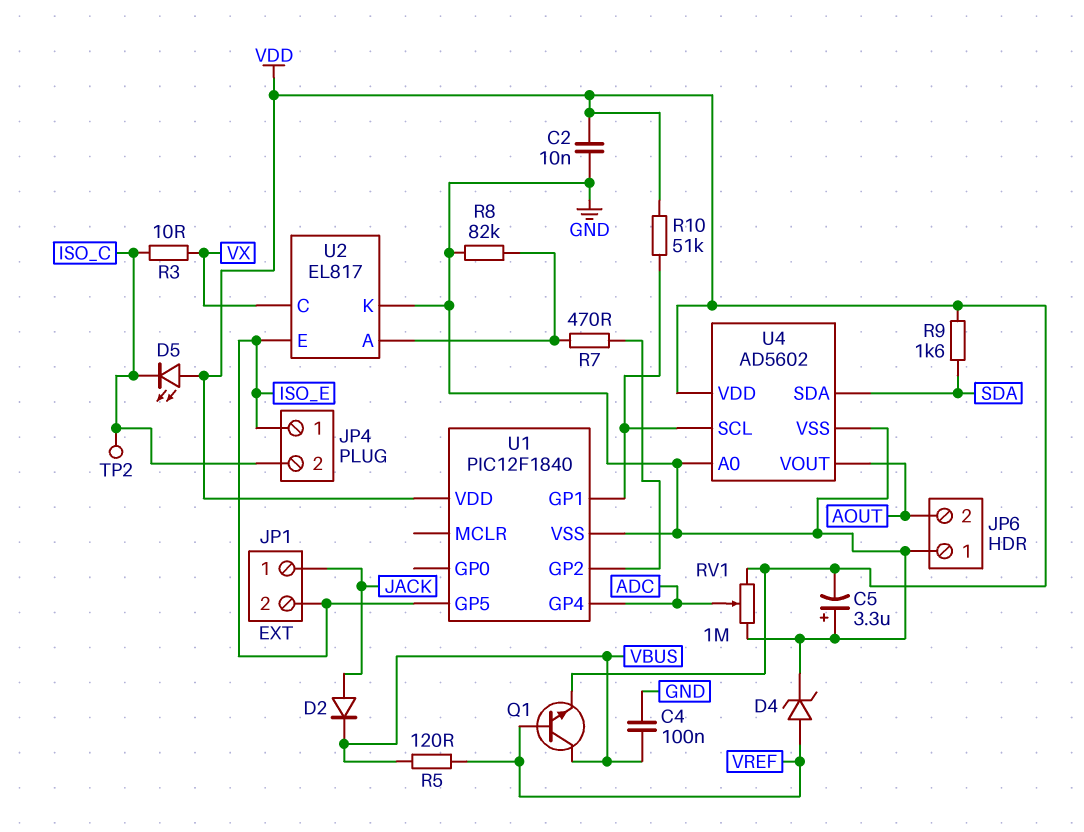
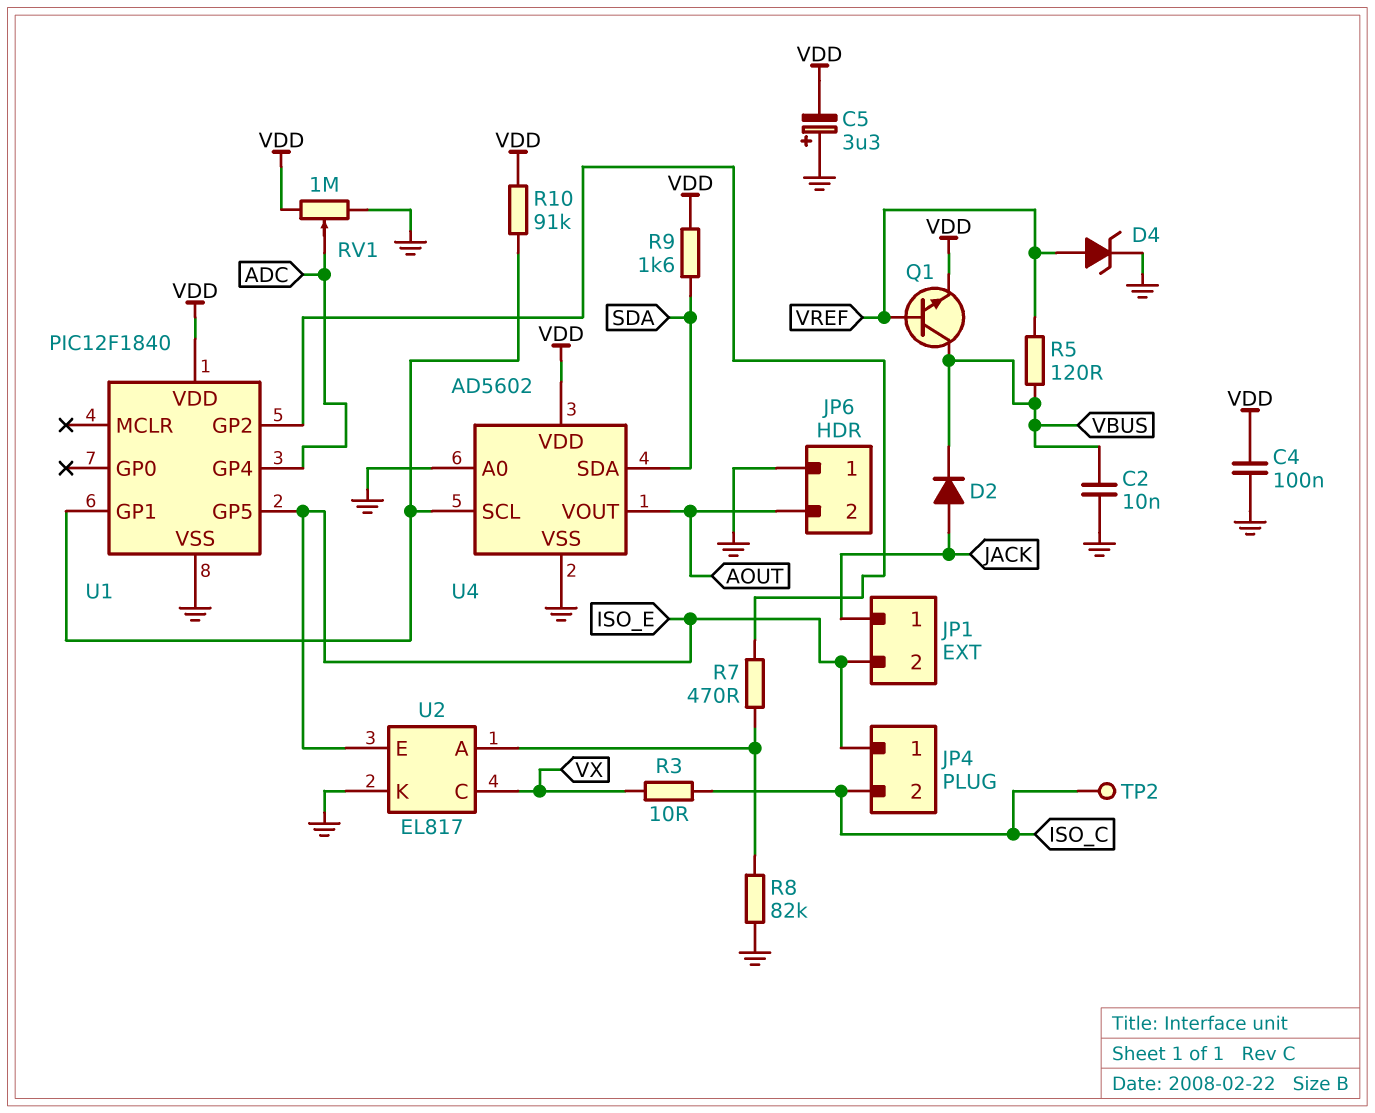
C2: 10nF (GND, VDD) -> 10nF (GND, VBUS)
C4: 100nF (GND, VBUS) -> 100nF (GND, VDD)
D5: LED (A VDD, K ISO_C) -> none
R10: 51k (U1/GP1, VDD) -> 91k (U1/GP1, VDD)

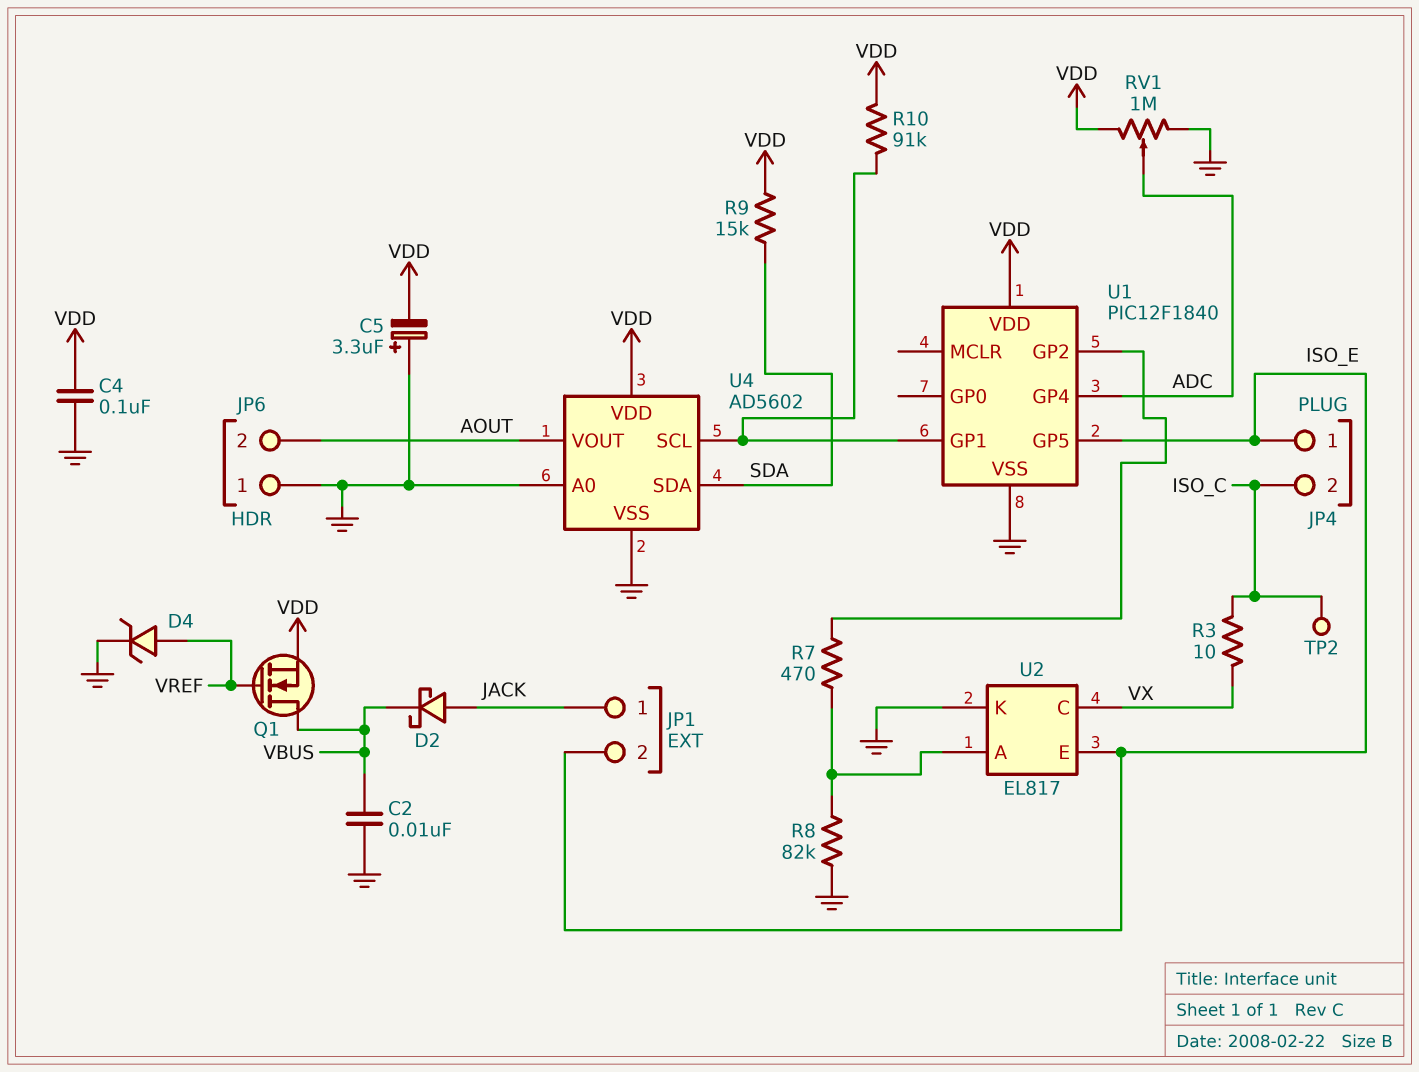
D2: diode (A JACK, K VBUS) -> schottky (A JACK, K VBUS)
Q1: NPN (B VREF, C VBUS, E VDD) -> NMOS (G VREF, D VBUS, S VDD)
R5: 120 (VBUS, VREF) -> none
R9: 1.6k (SDA, VDD) -> 15k (SDA, VDD)

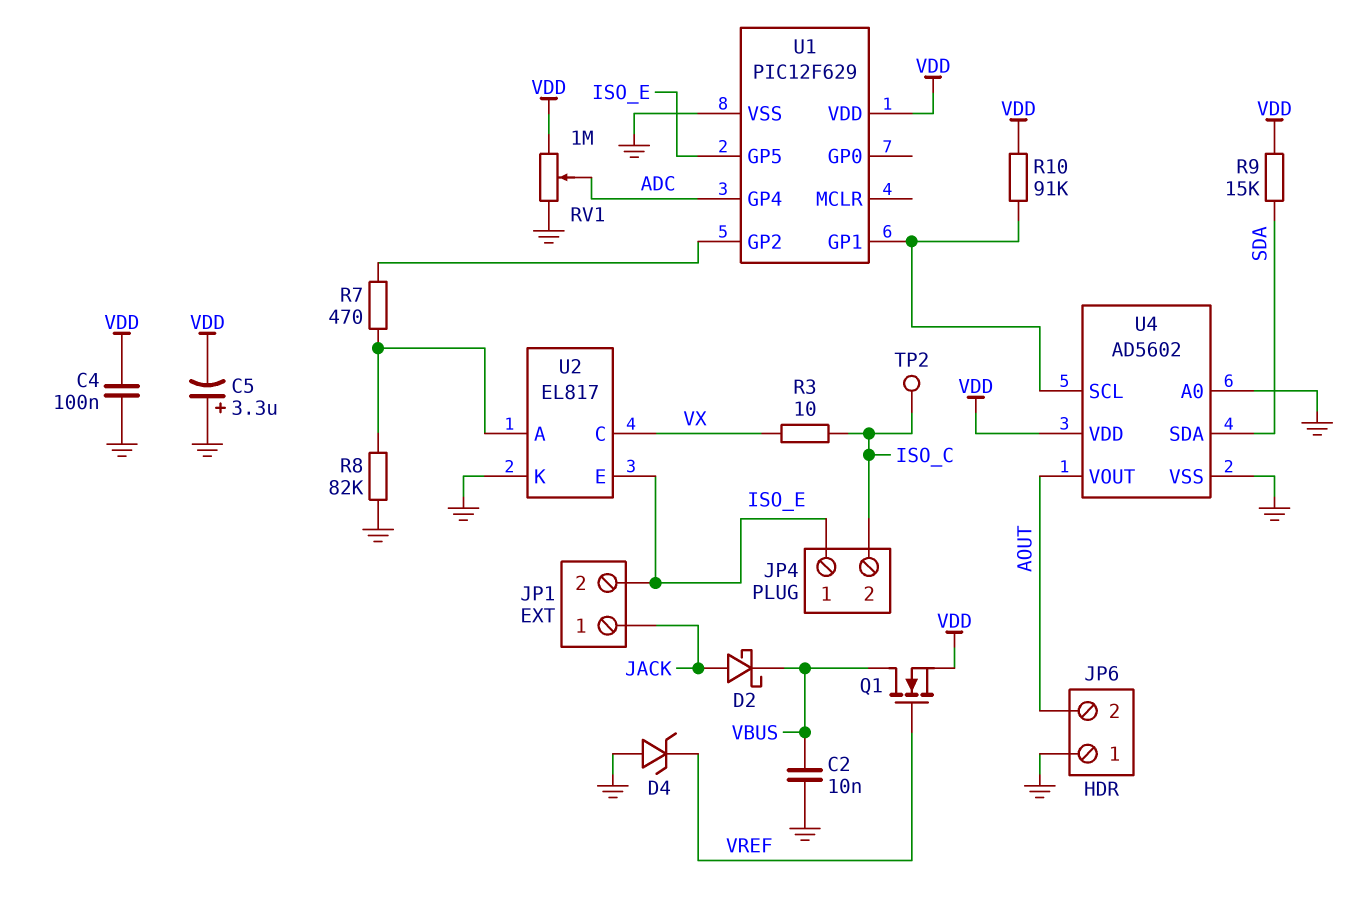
D4: zener (A VREF, K GND) -> zener (A GND, K VREF)
U1: PIC12F1840 -> PIC12F629

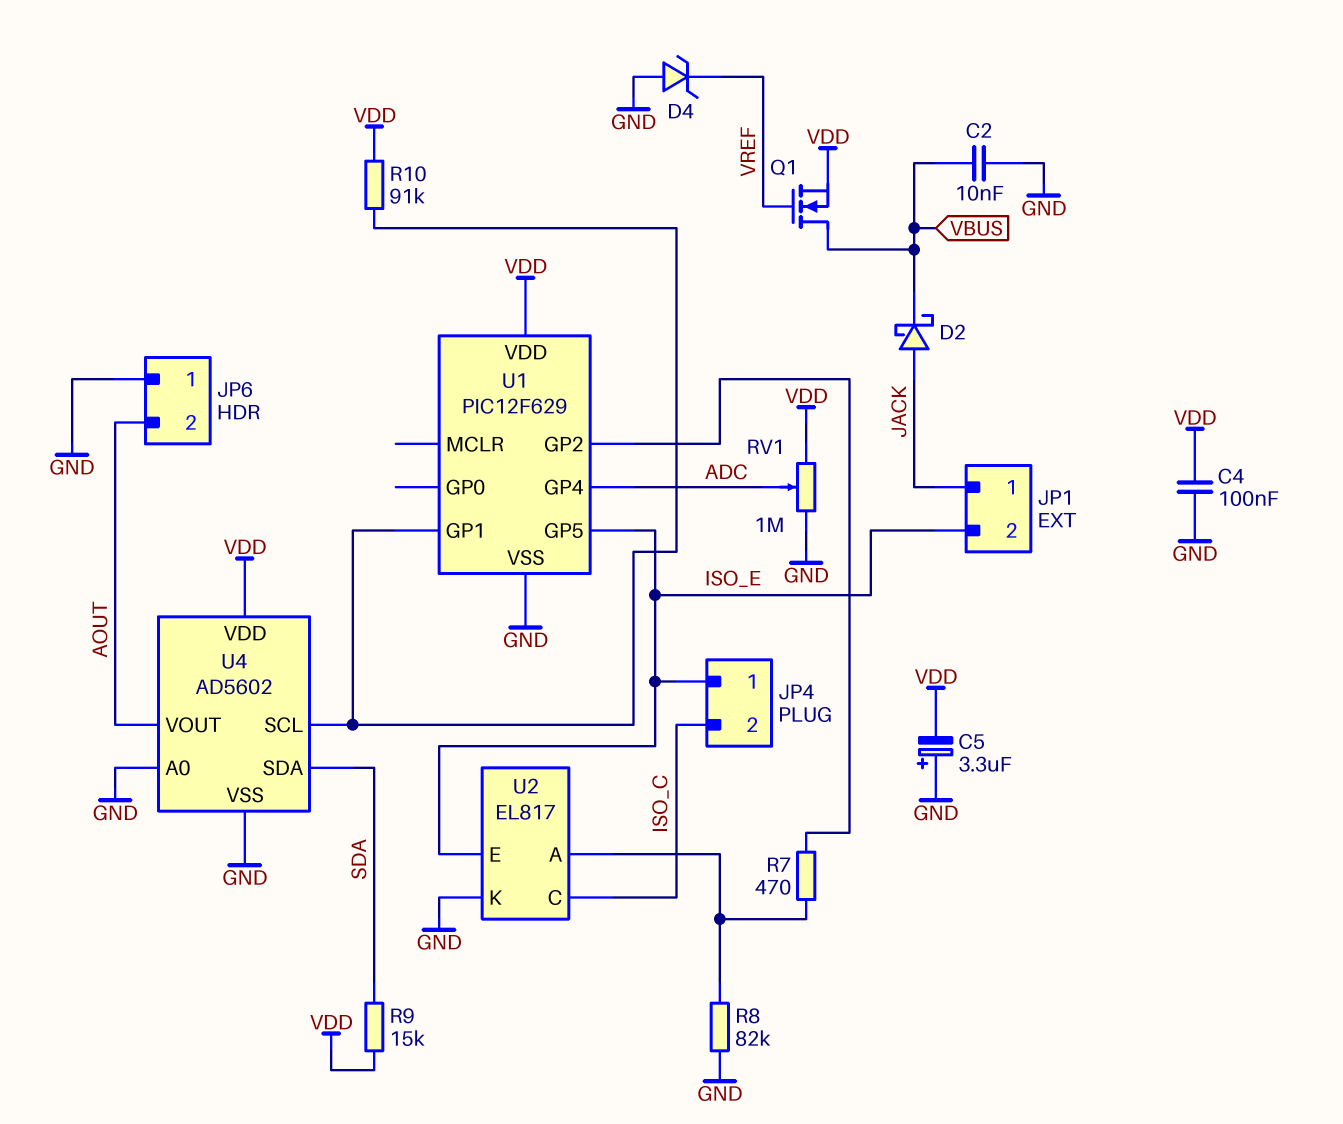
R3: 10 (ISO_C, VX) -> none
TP2: test point (ISO_C) -> none
U2 pin C: VX -> ISO_C

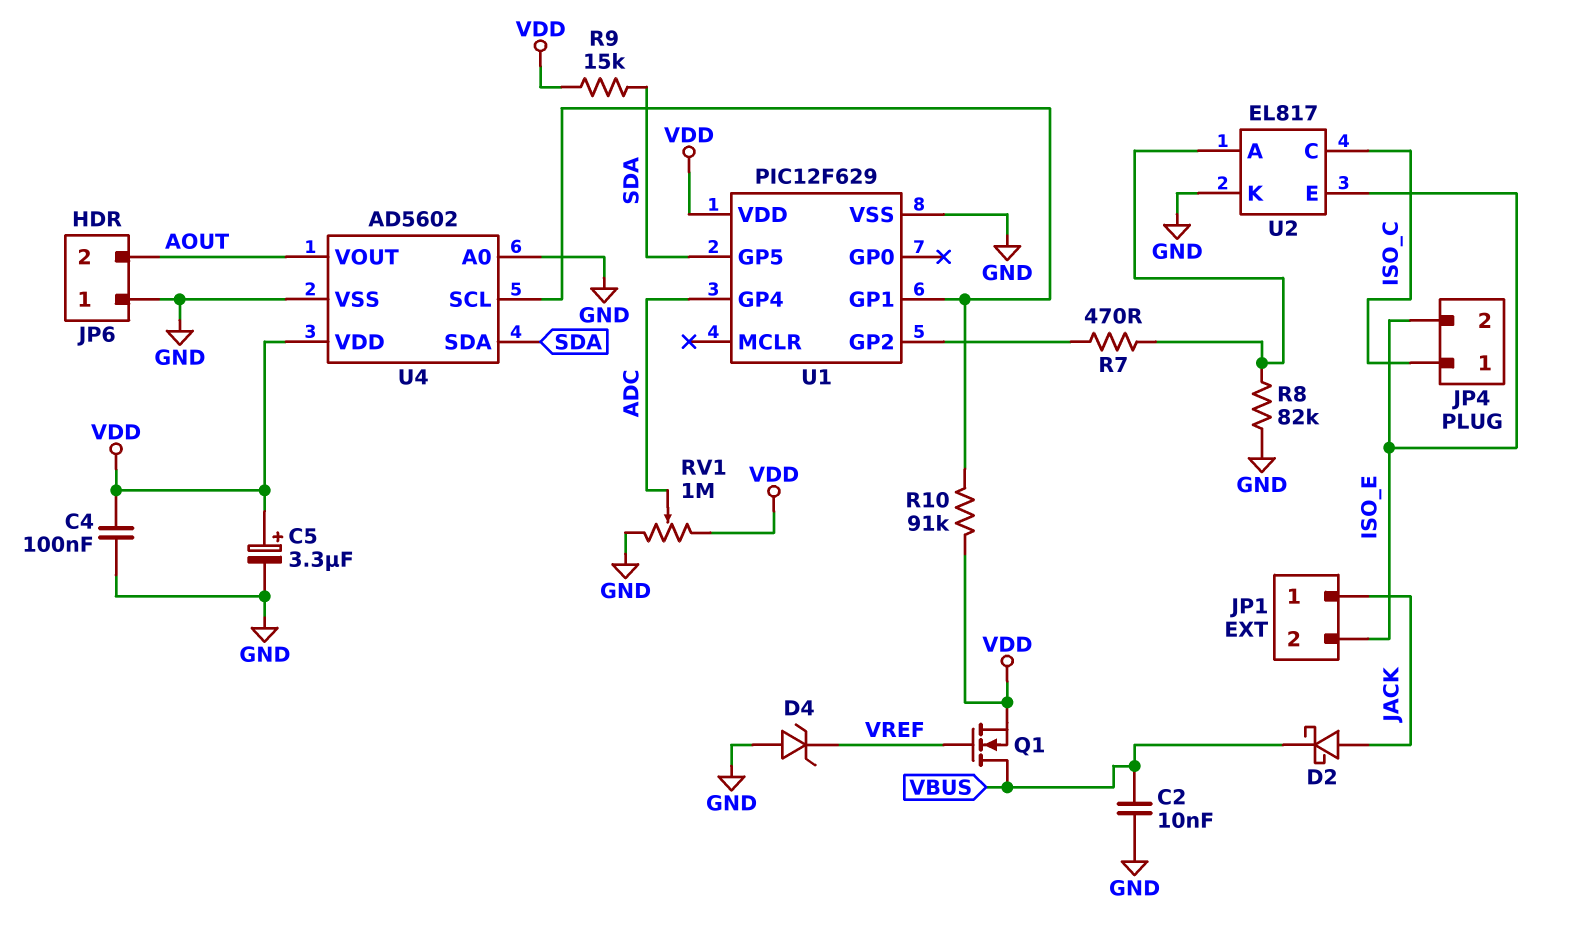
C5: 3.3uF (plus GND, minus VDD) -> 3.3uF (plus VDD, minus GND)
JP4 pin 1: ISO_E -> ISO_C
JP4 pin 2: ISO_C -> ISO_E
U1 pin GP5: ISO_E -> SDA

